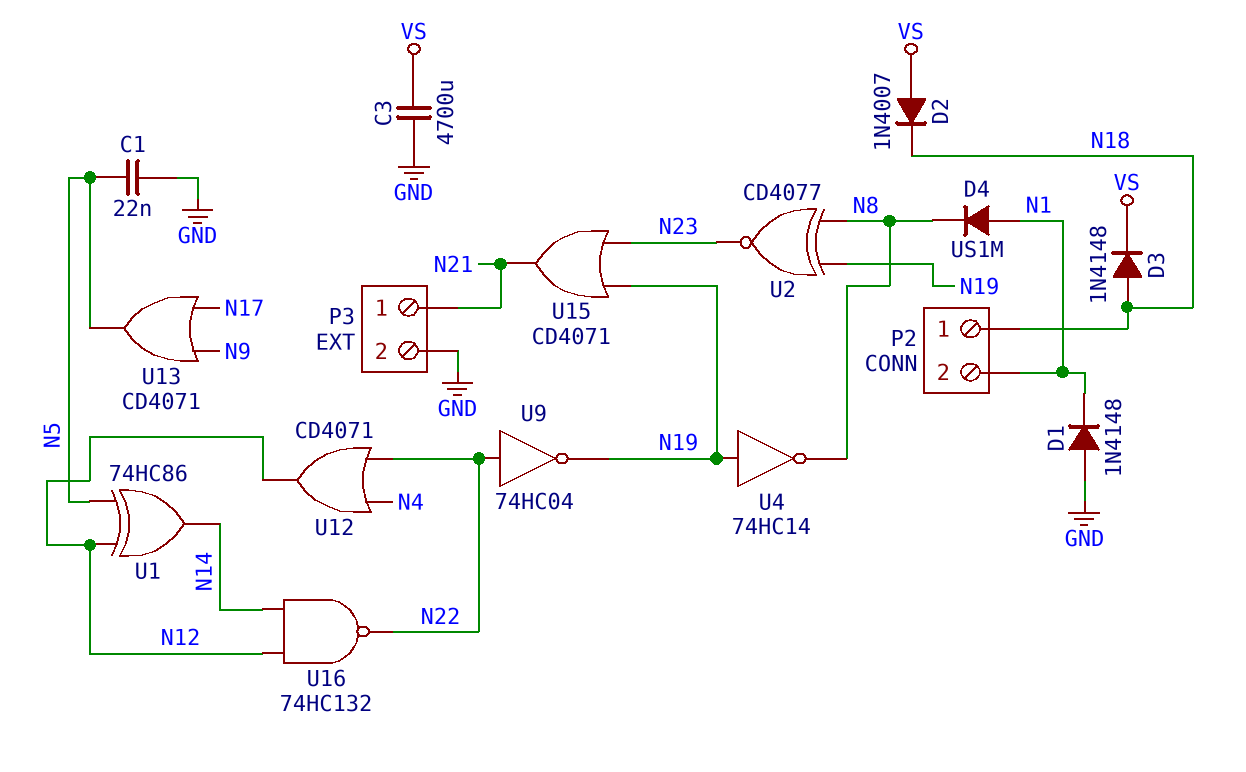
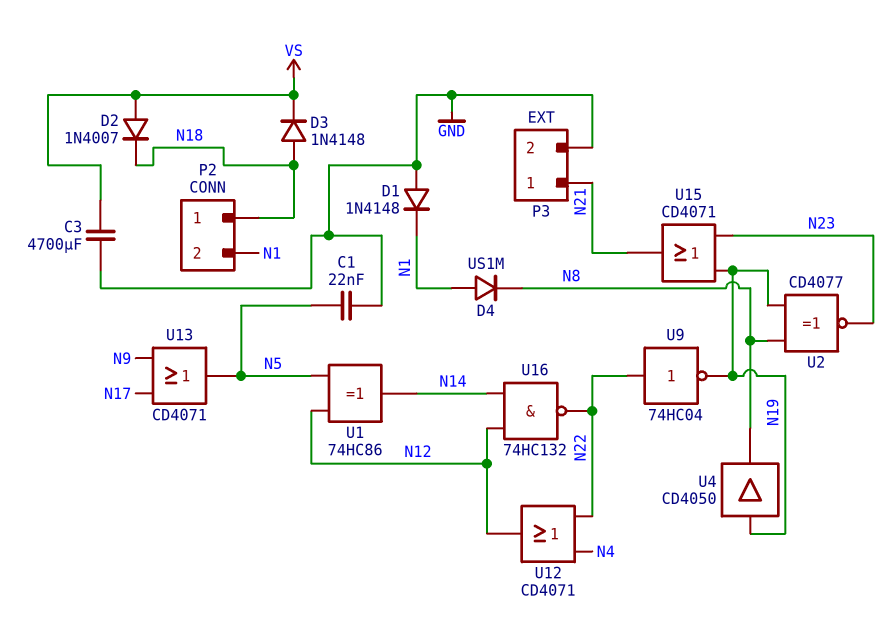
U4: NOT 74HC14 (in N19, out N8) -> buffer CD4050 (in N19, out N8)

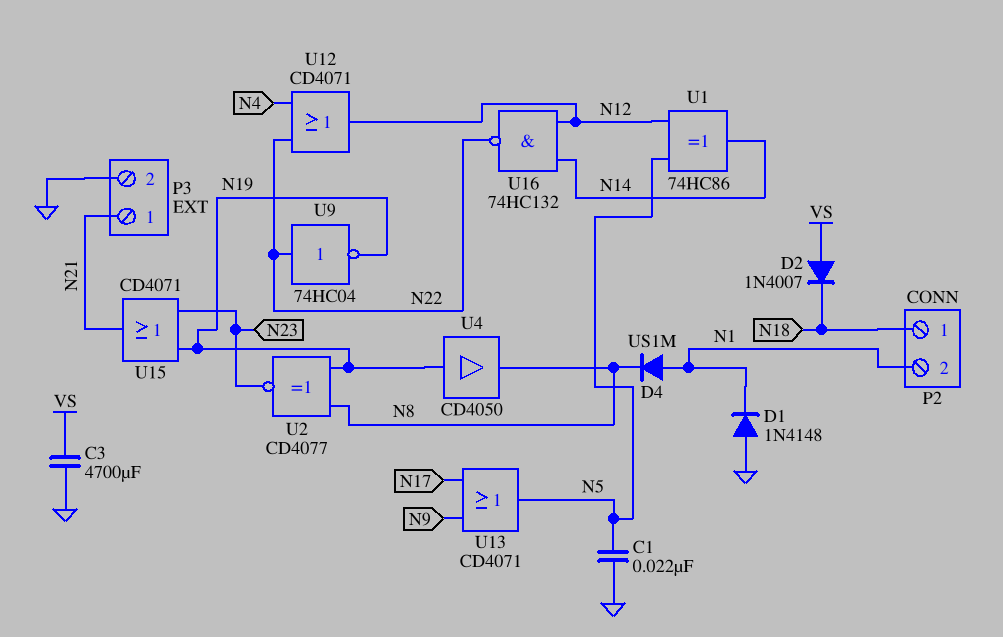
D3: diode 1N4148 (A N18, K VS) -> none

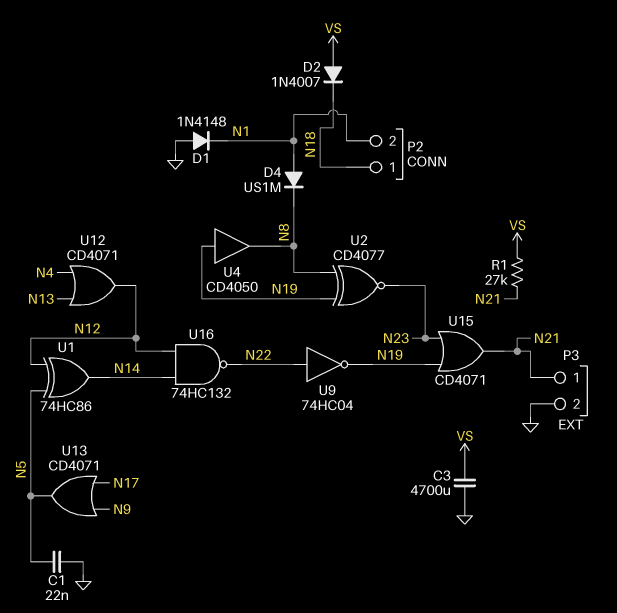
R1: none -> 27k (N21, VS)
U12: OR CD4071 (in N4, in N22, out N12) -> OR CD4071 (in N4, in N13, out N12)

